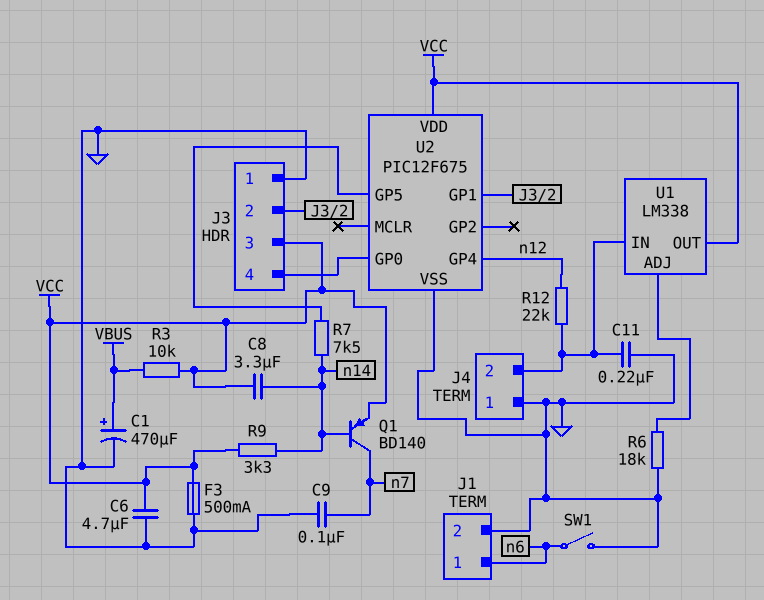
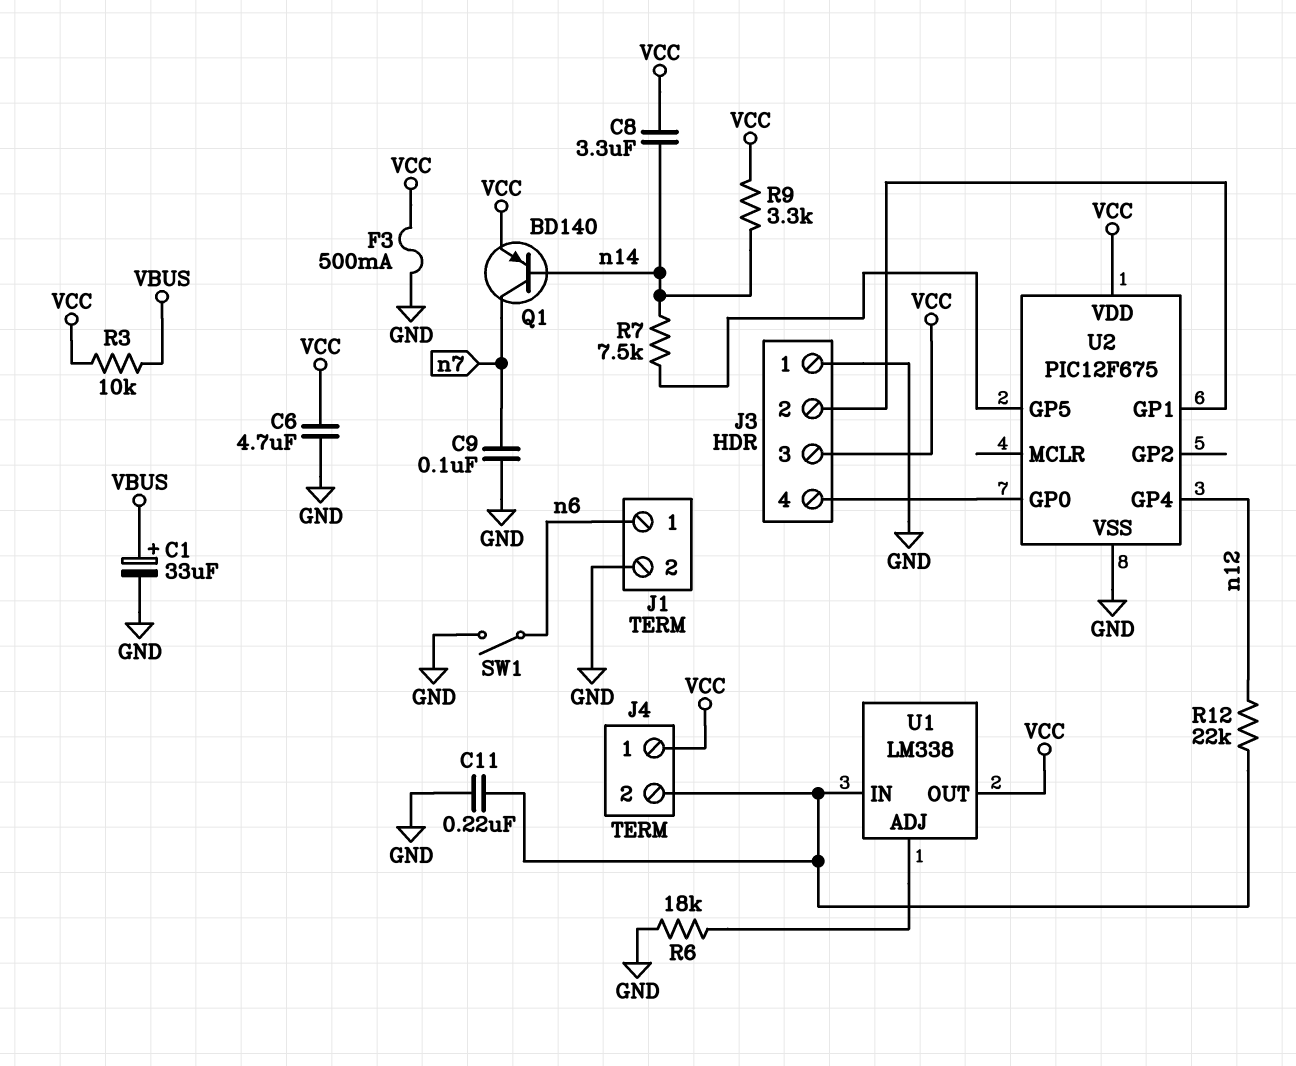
C1: 470uF (plus VBUS, minus GND) -> 33uF (plus VBUS, minus GND)
J4 pin 1: GND -> VCC

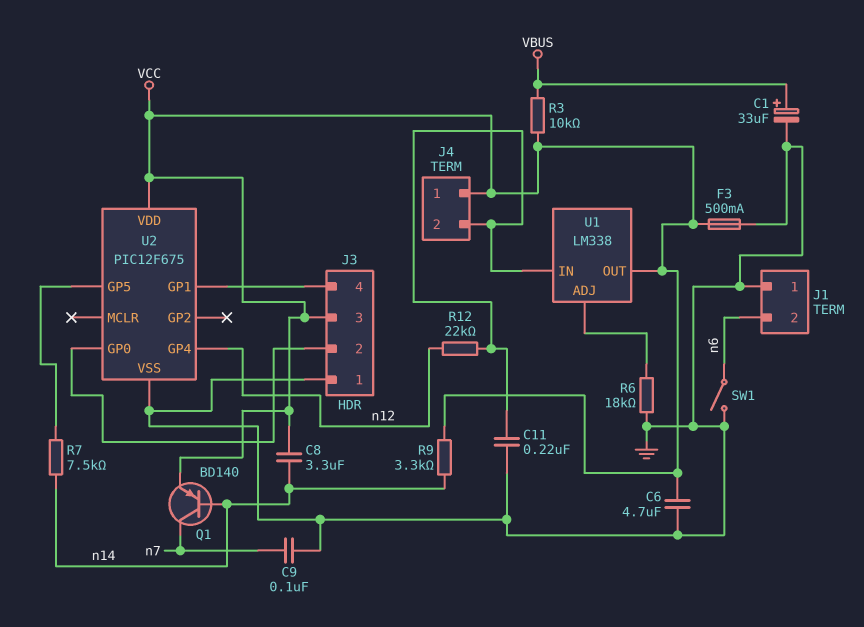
J1 pin 1: n6 -> GND
J1 pin 2: GND -> n6
U2 pin GP0: J3/4 -> J3/2
U2 pin GP1: J3/2 -> J3/4

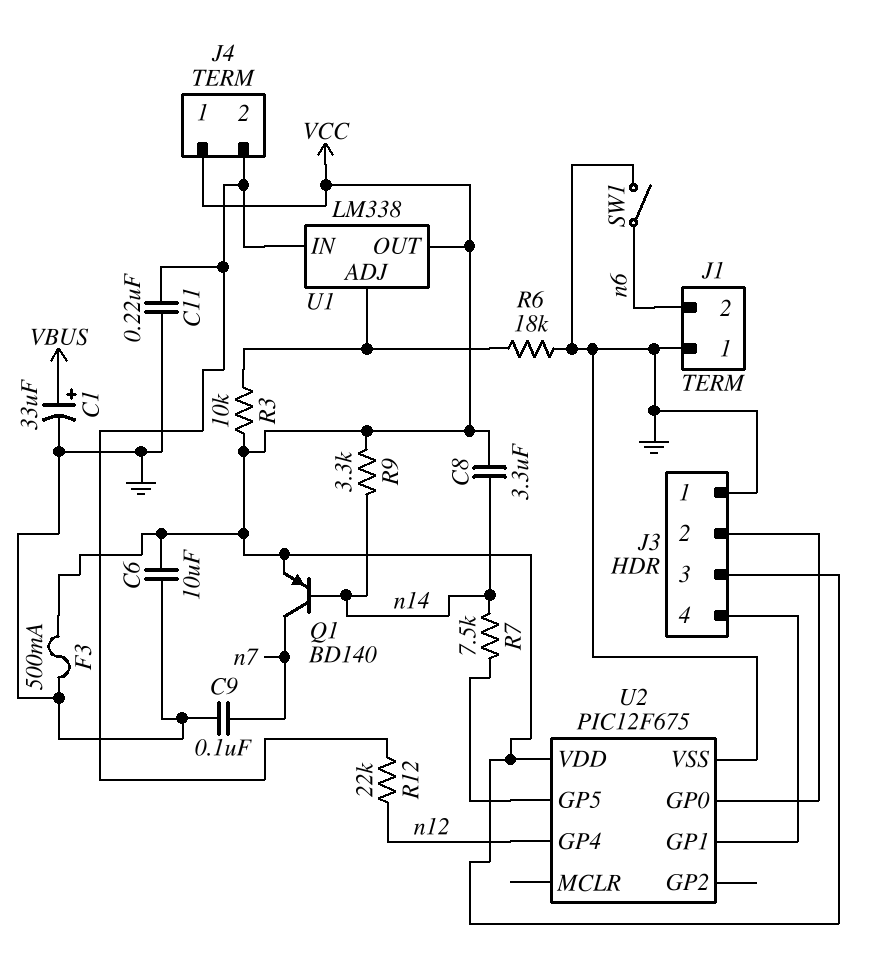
C6: 4.7uF (GND, VCC) -> 10uF (GND, VCC)
R3: 10k (VBUS, VCC) -> 10k (U1/ADJ, VCC)

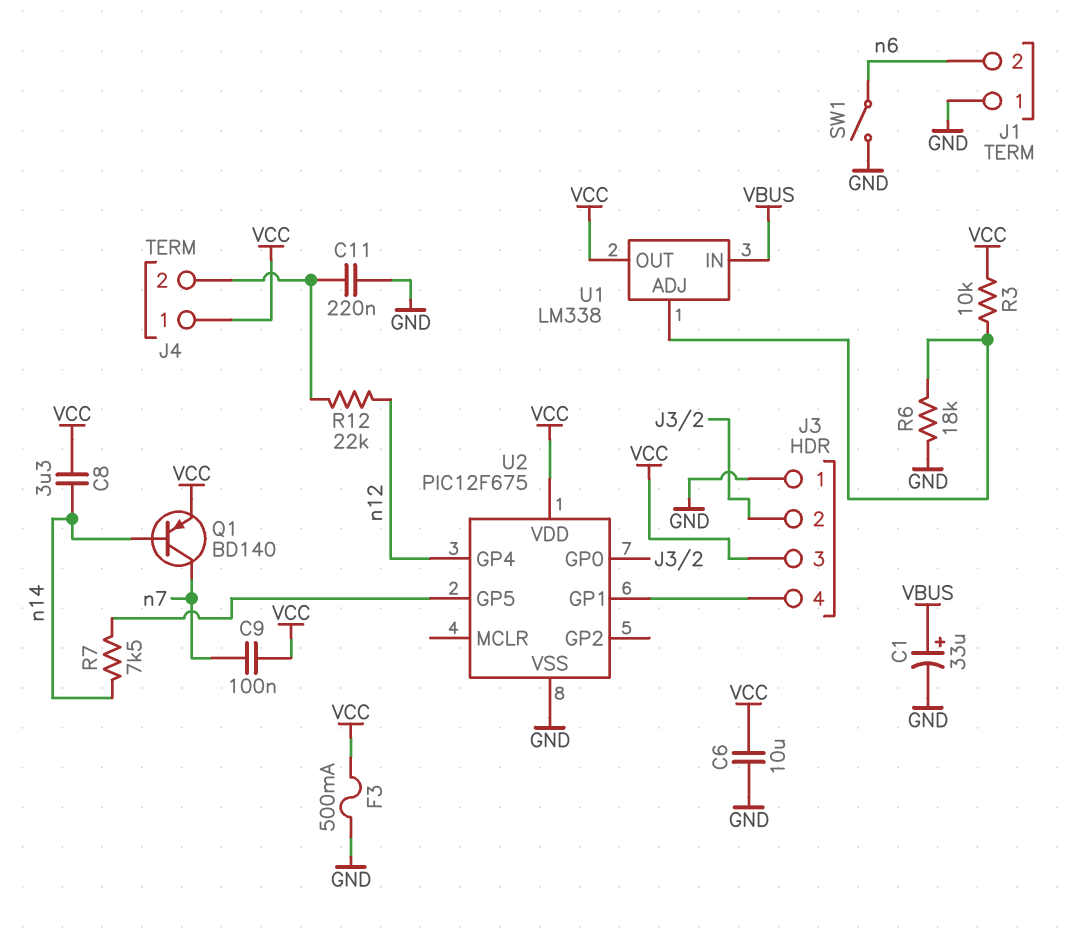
C9: 100nF (GND, n7) -> 100nF (VCC, n7)
R9: 3.3k (VCC, n14) -> none
U1 pin IN: J4/2 -> VBUS

